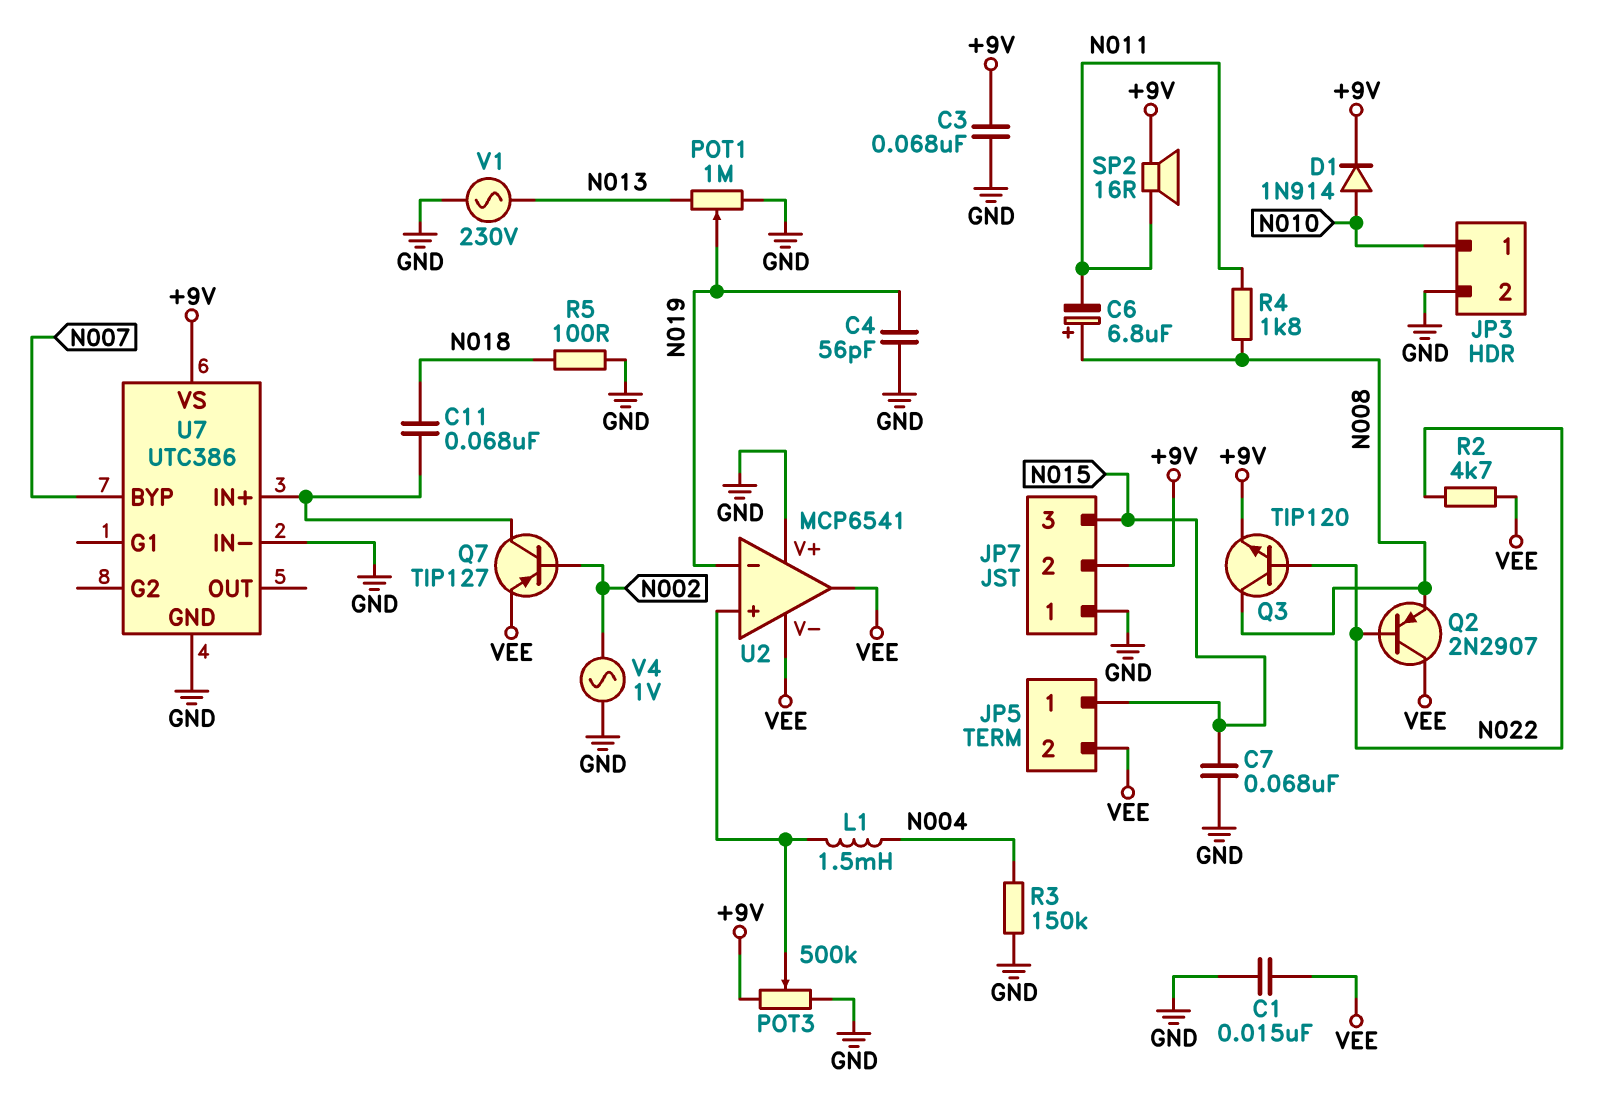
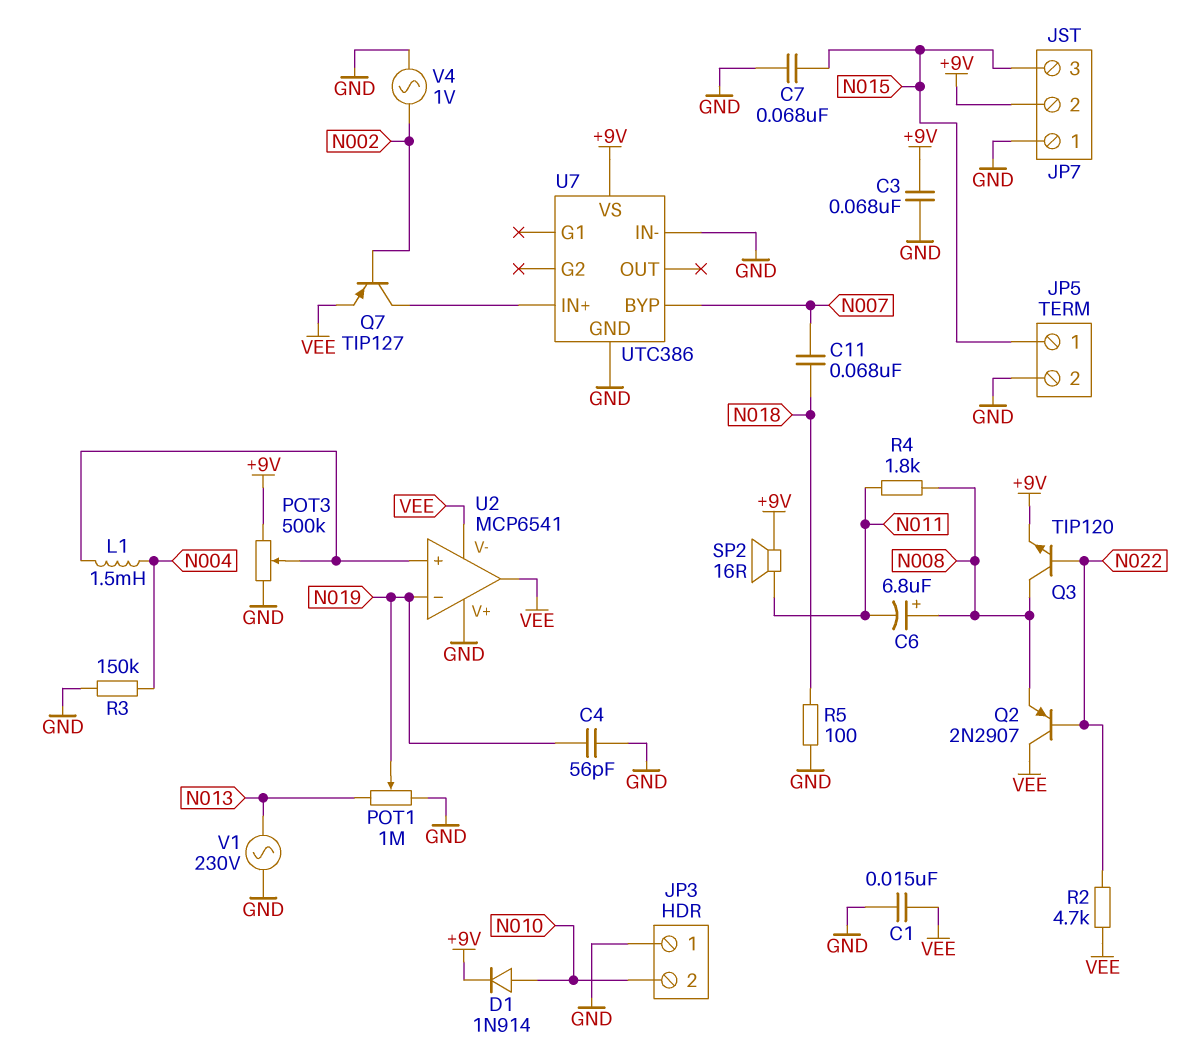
C11: 68nF (N018, U7/IN+) -> 68nF (N007, N018)
JP3 pin 1: N010 -> GND
JP3 pin 2: GND -> N010
JP5 pin 2: VEE -> GND

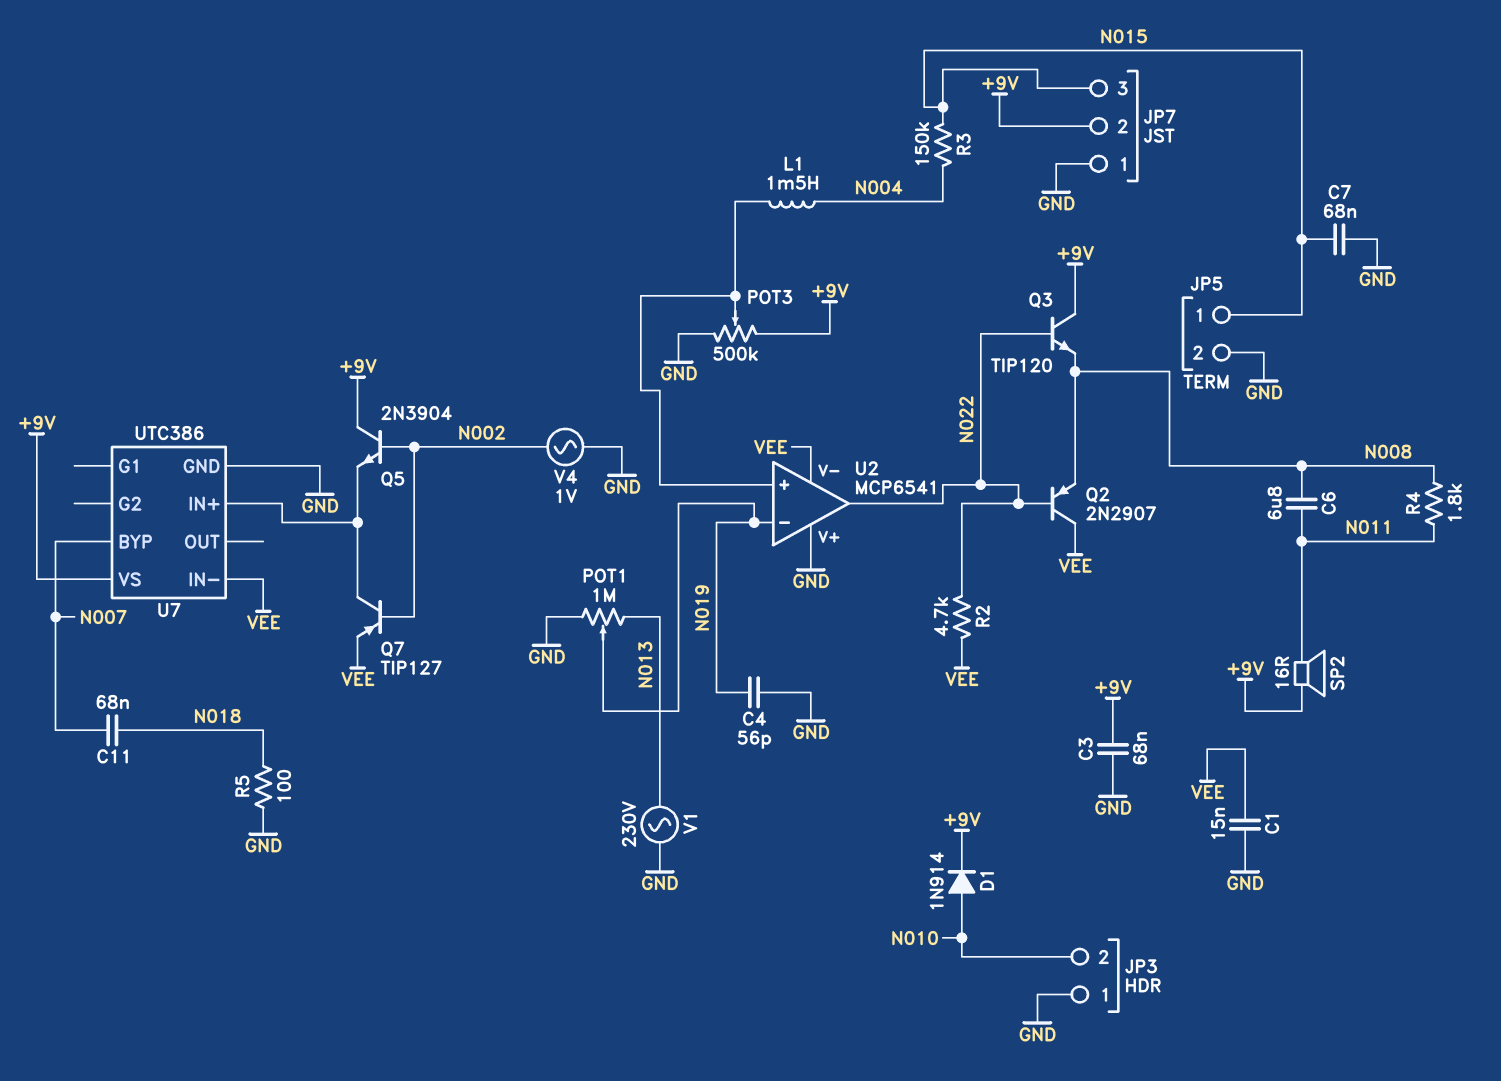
C6: 6.8uF (plus N008, minus N011) -> 6.8uF (N008, N011)
Q3: NPN TIP120 (B N022, C N008, E +9V) -> NPN TIP120 (B N022, C +9V, E N008)
Q5: none -> NPN 2N3904 (B N002, C +9V, E U7/IN+)
R3: 150k (GND, N004) -> 150k (N004, N015)
U2 pin out: VEE -> N022
U7 pin IN-: GND -> VEE

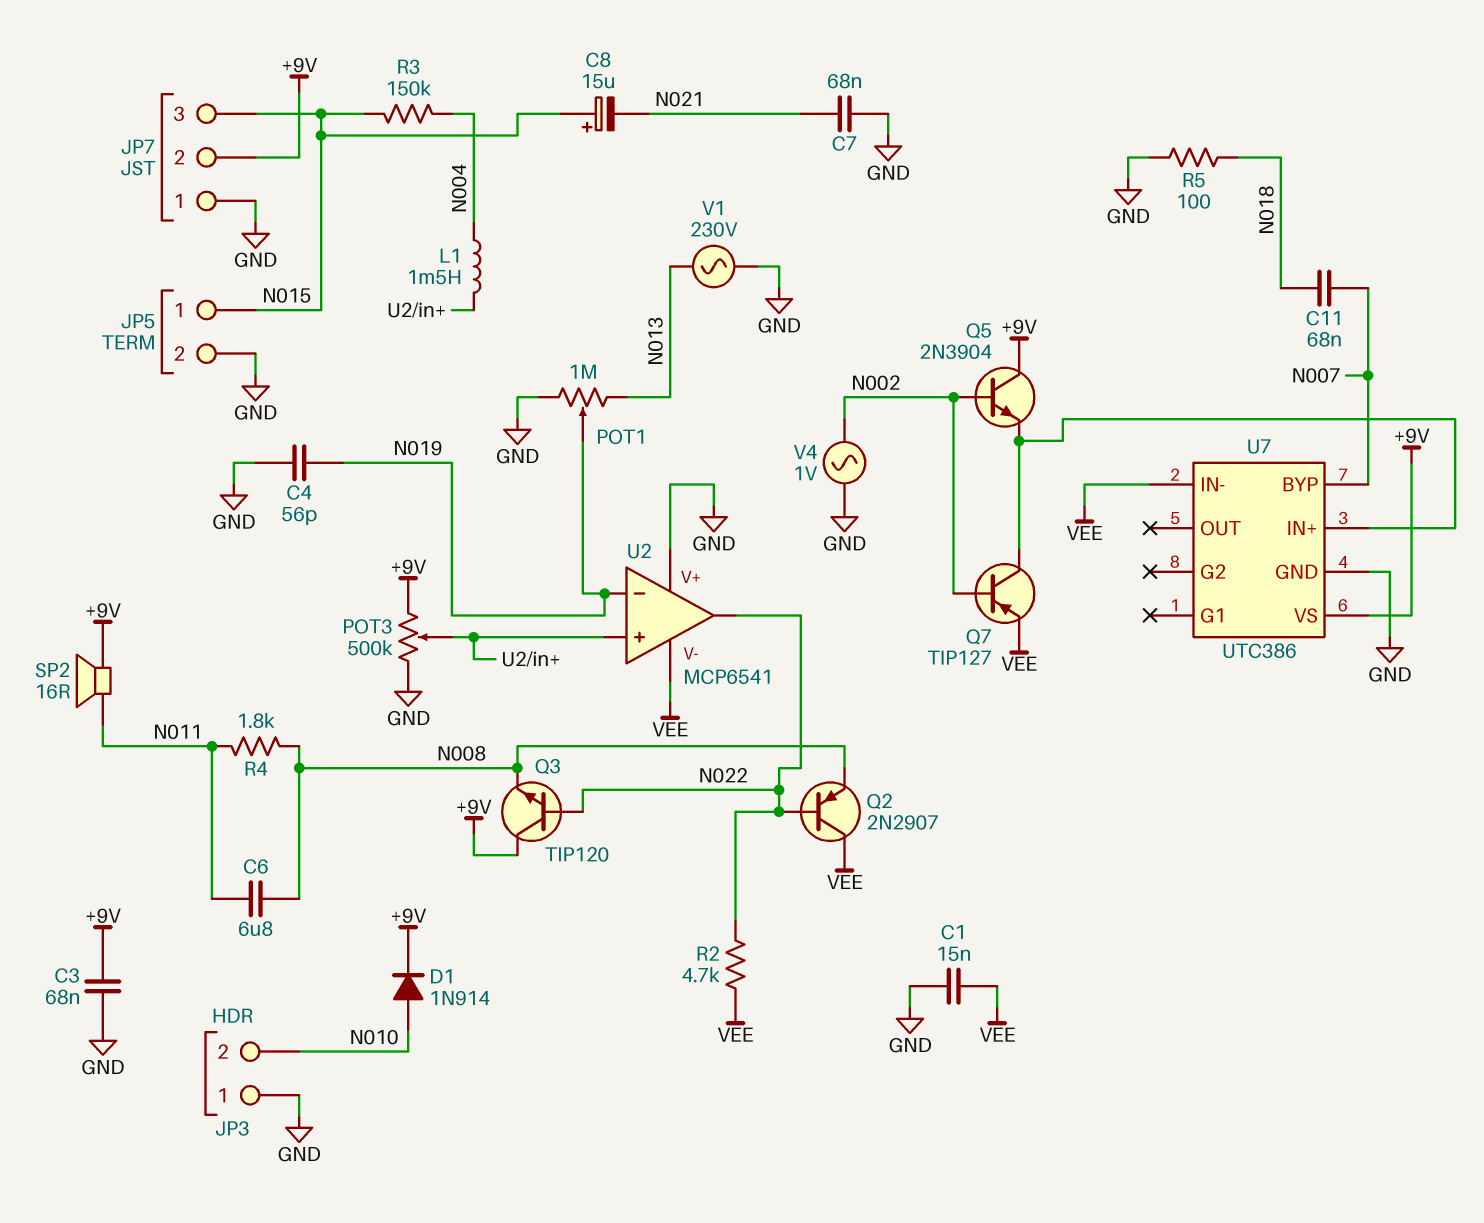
C7: 68nF (GND, N015) -> 68nF (GND, N021)
C8: none -> 15uF (plus N015, minus N021)

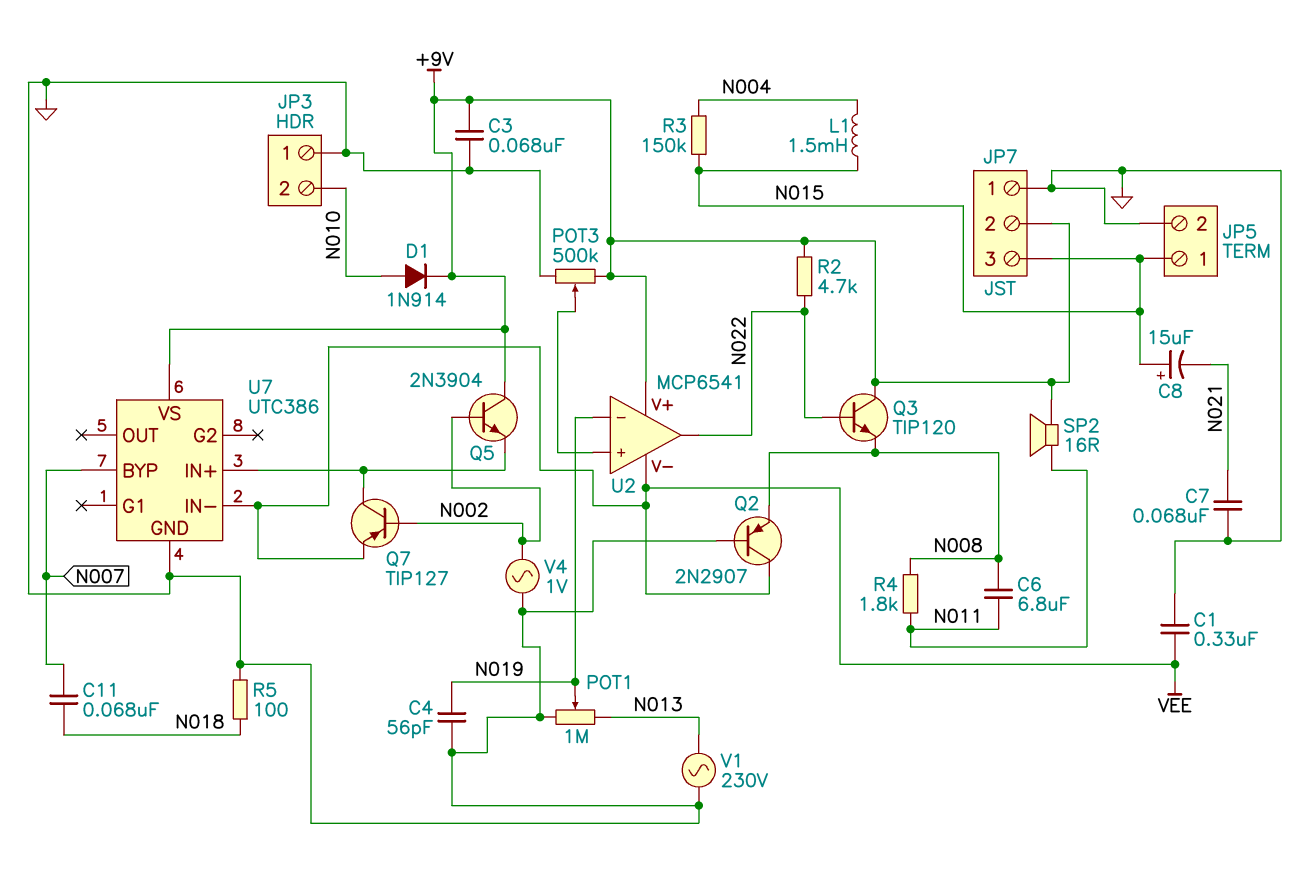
C1: 15nF (GND, VEE) -> 330nF (GND, VEE)
L1: 1.5mH (N004, U2/in+) -> 1.5mH (N004, N015)
Q2: PNP 2N2907 (B N022, C VEE, E N008) -> PNP 2N2907 (B GND, C VEE, E N008)
R2: 4.7k (N022, VEE) -> 4.7k (+9V, N022)
U2 pin V+: GND -> +9V

